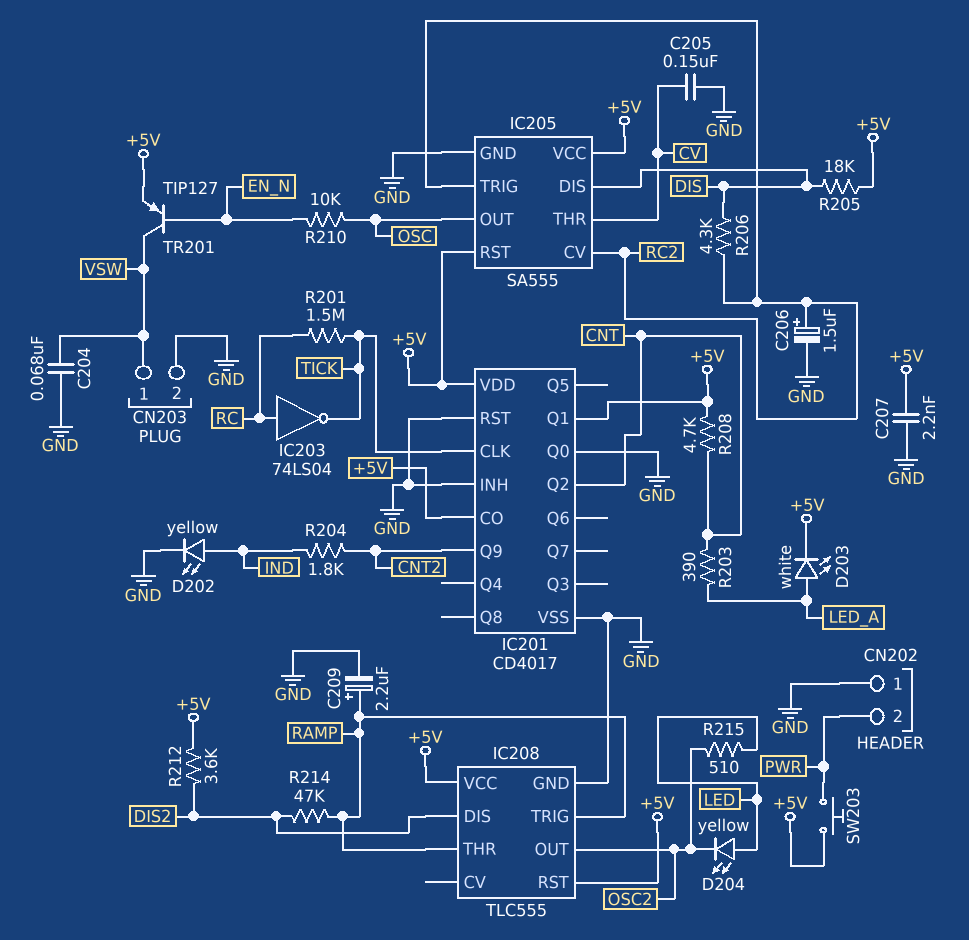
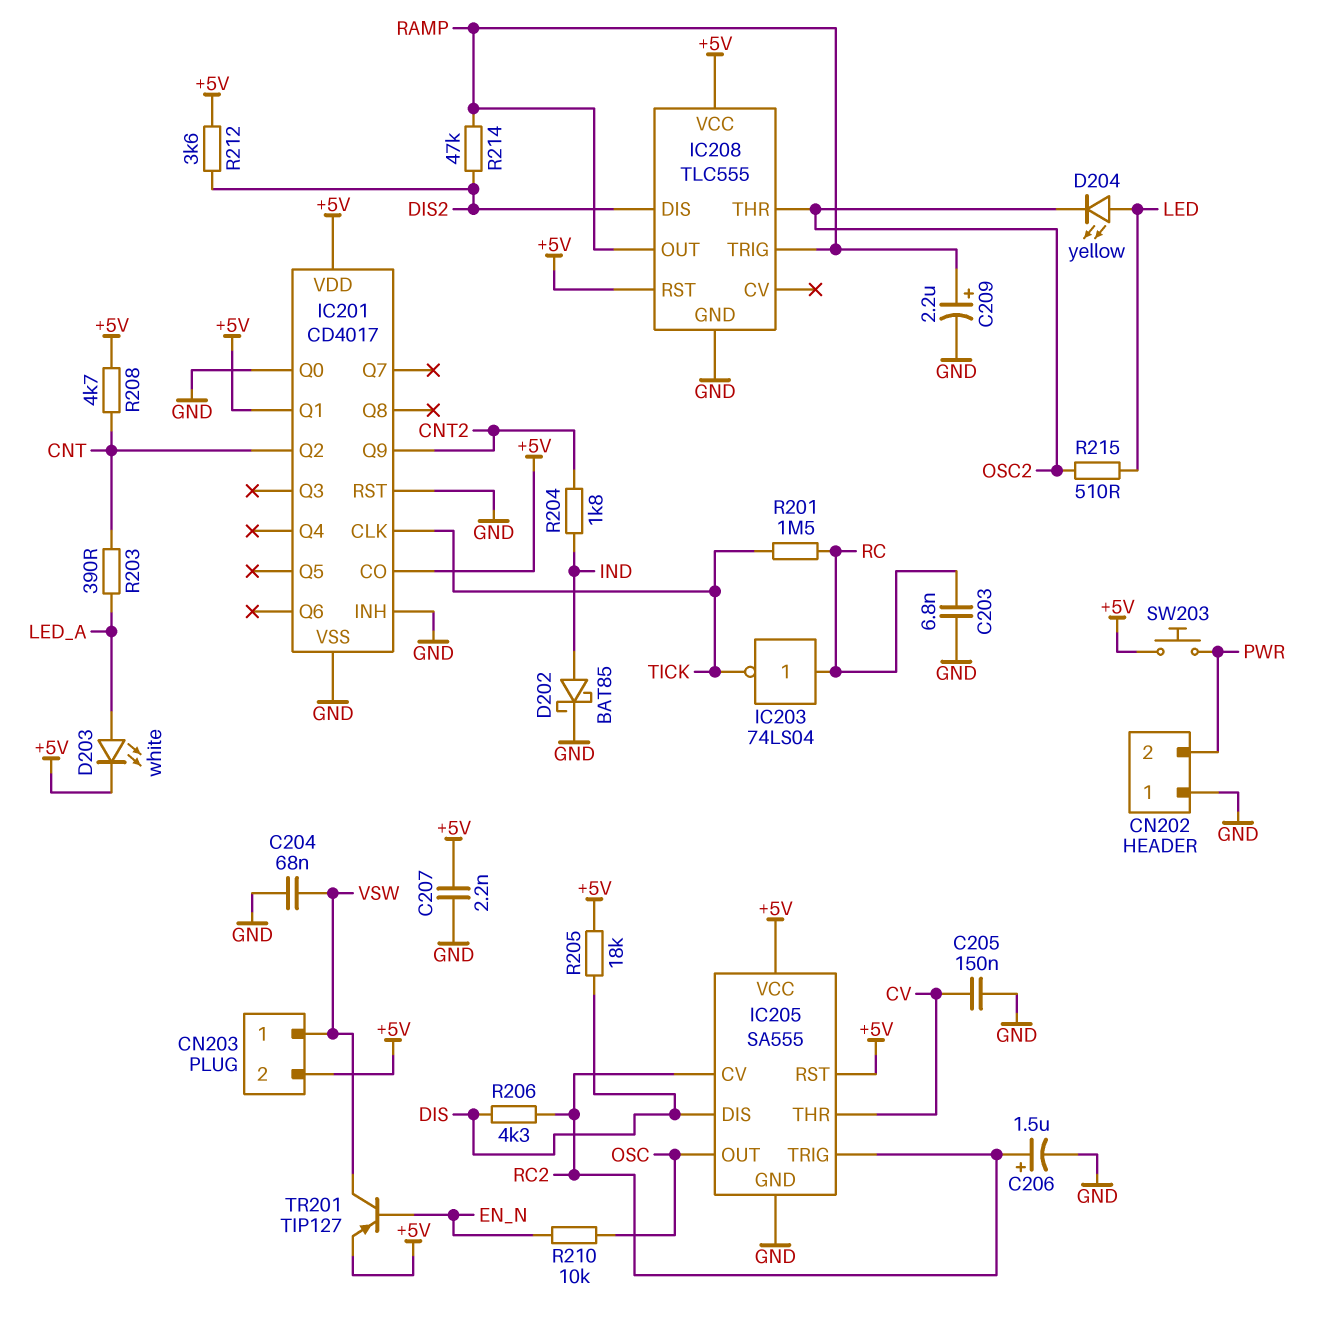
C203: none -> 6.8nF (GND, RC)
CN203 pin 2: GND -> +5V
D202: LED yellow (A IND, K GND) -> schottky BAT85 (A IND, K GND)
IC208 pin OUT: OSC2 -> RAMP
IC208 pin THR: RAMP -> OSC2

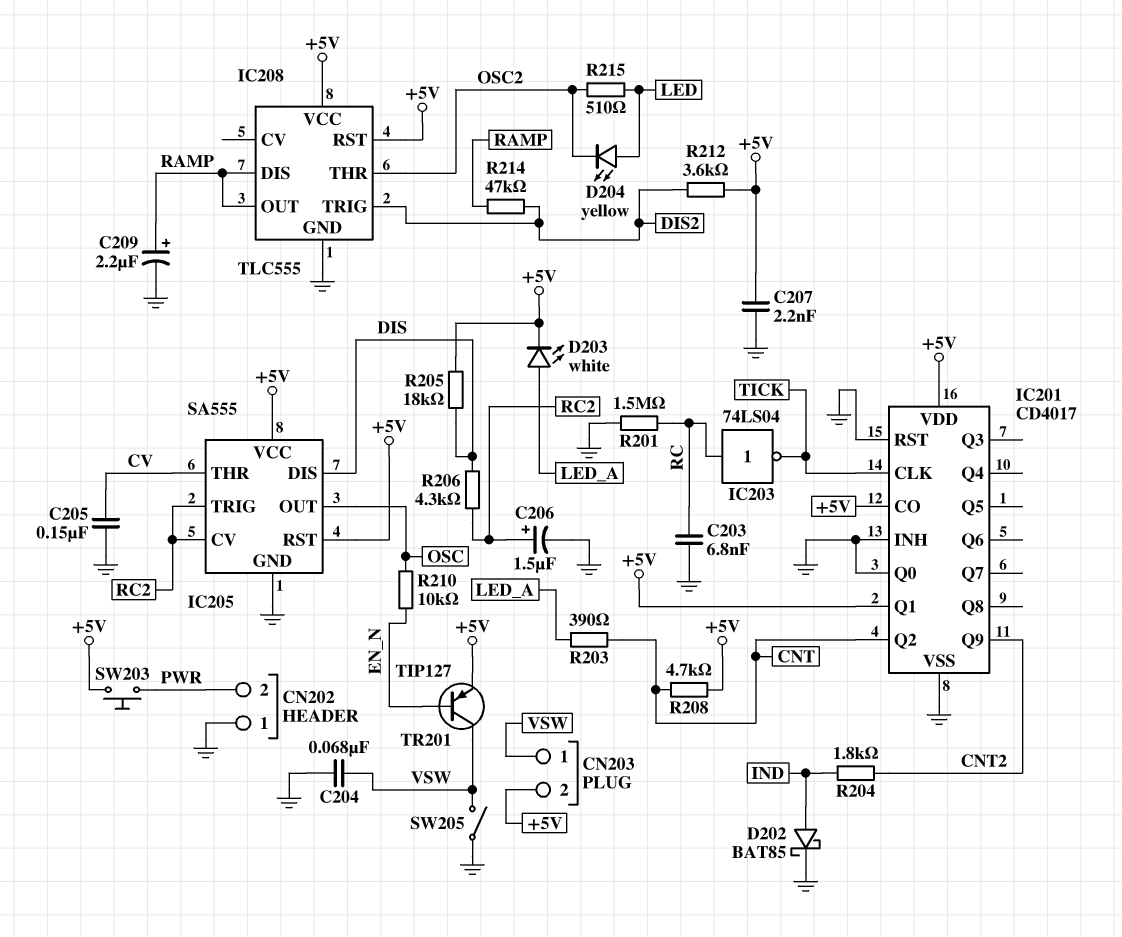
IC208 pin DIS: DIS2 -> RAMP
IC208 pin TRIG: RAMP -> DIS2
R201: 1.5M (RC, TICK) -> 1.5M (GND, RC)
SW205: none -> switch (GND, VSW)

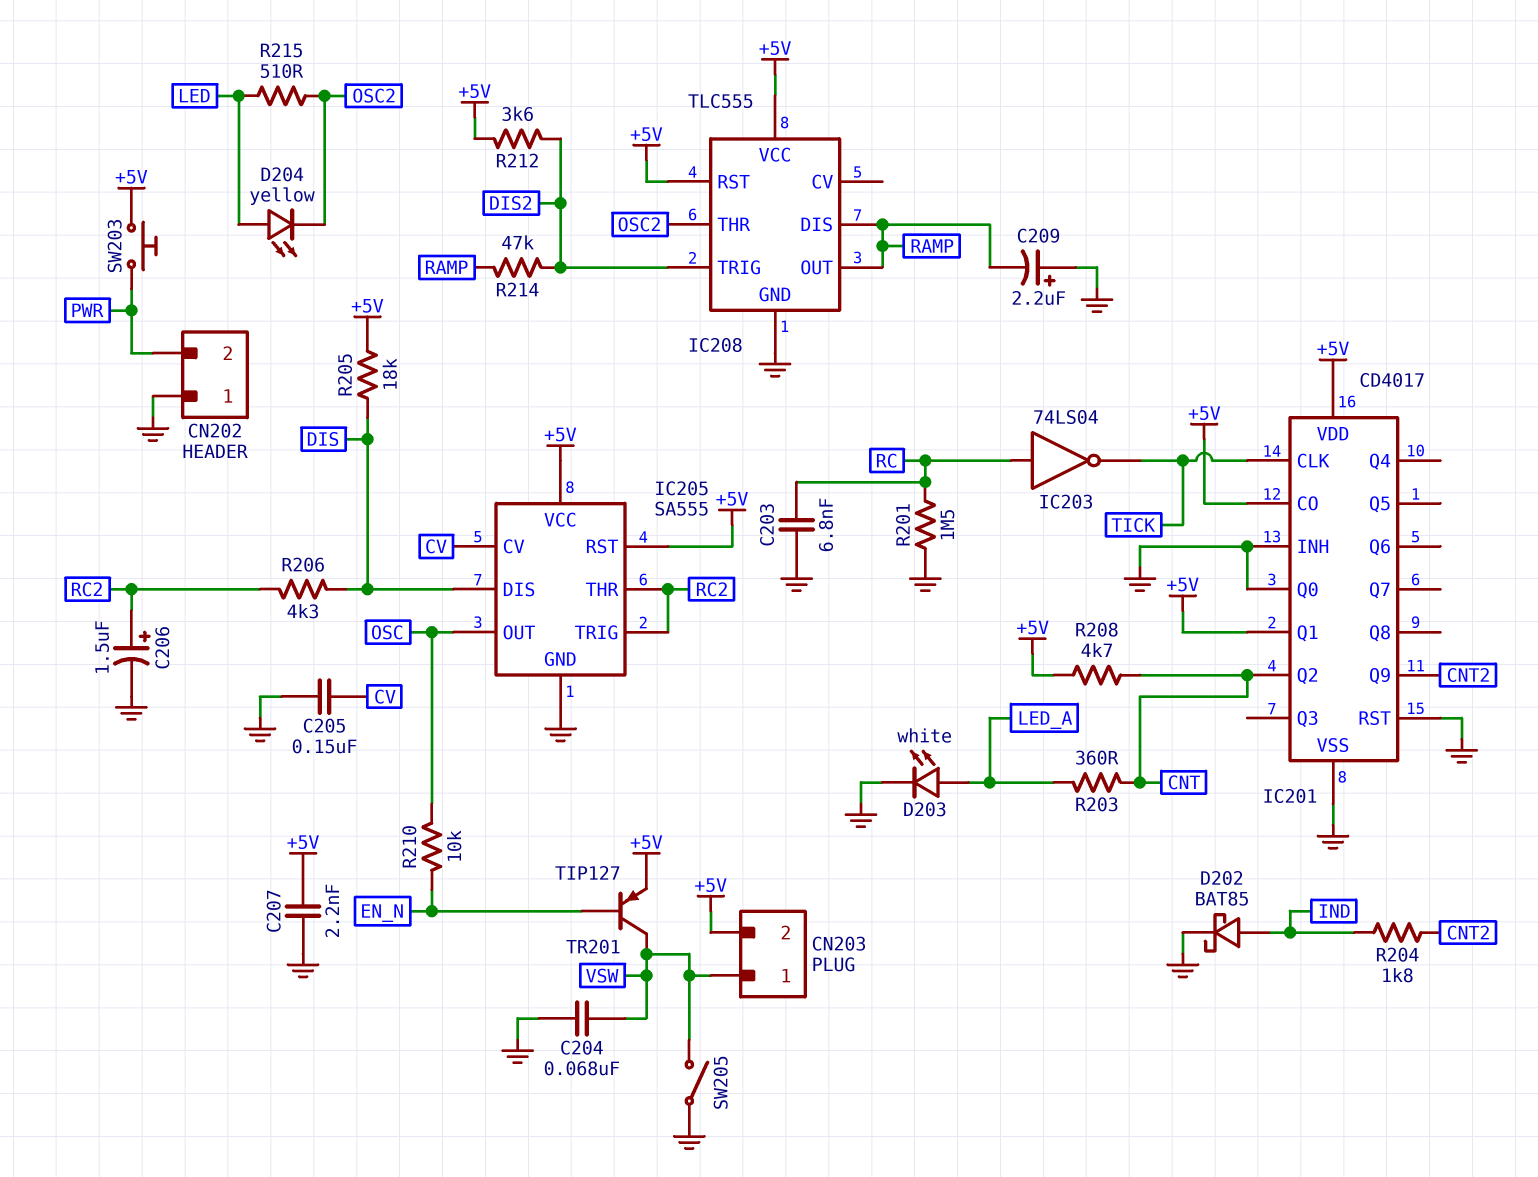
C209: 2.2uF (plus RAMP, minus GND) -> 2.2uF (plus GND, minus RAMP)
D203: LED white (A LED_A, K +5V) -> LED white (A LED_A, K GND)
IC205 pin CV: RC2 -> CV
IC205 pin THR: CV -> RC2
R203: 390 (CNT, LED_A) -> 360 (CNT, LED_A)

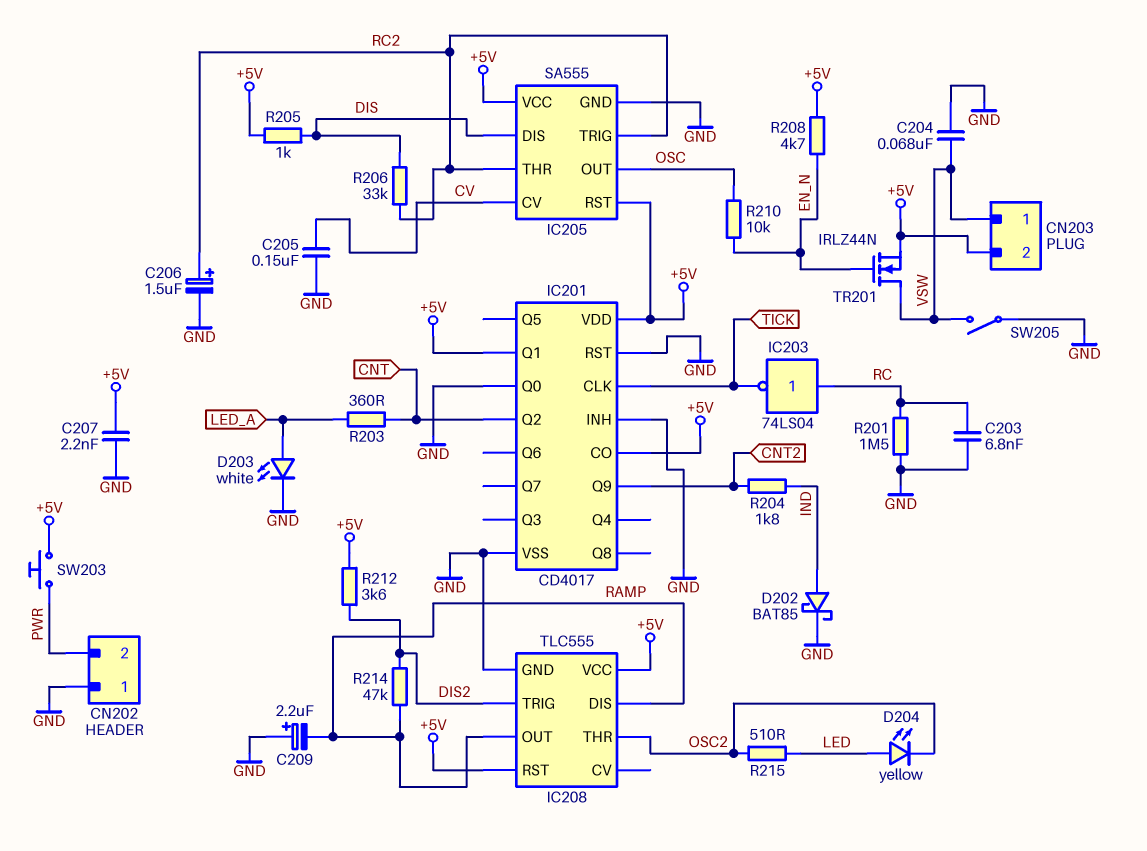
R205: 18k (+5V, DIS) -> 1k (+5V, DIS)
R206: 4.3k (DIS, RC2) -> 33k (DIS, RC2)
R208: 4.7k (+5V, CNT) -> 4.7k (+5V, EN_N)
TR201: PNP TIP127 (B EN_N, C VSW, E +5V) -> NMOS IRLZ44N (G EN_N, D VSW, S +5V)

